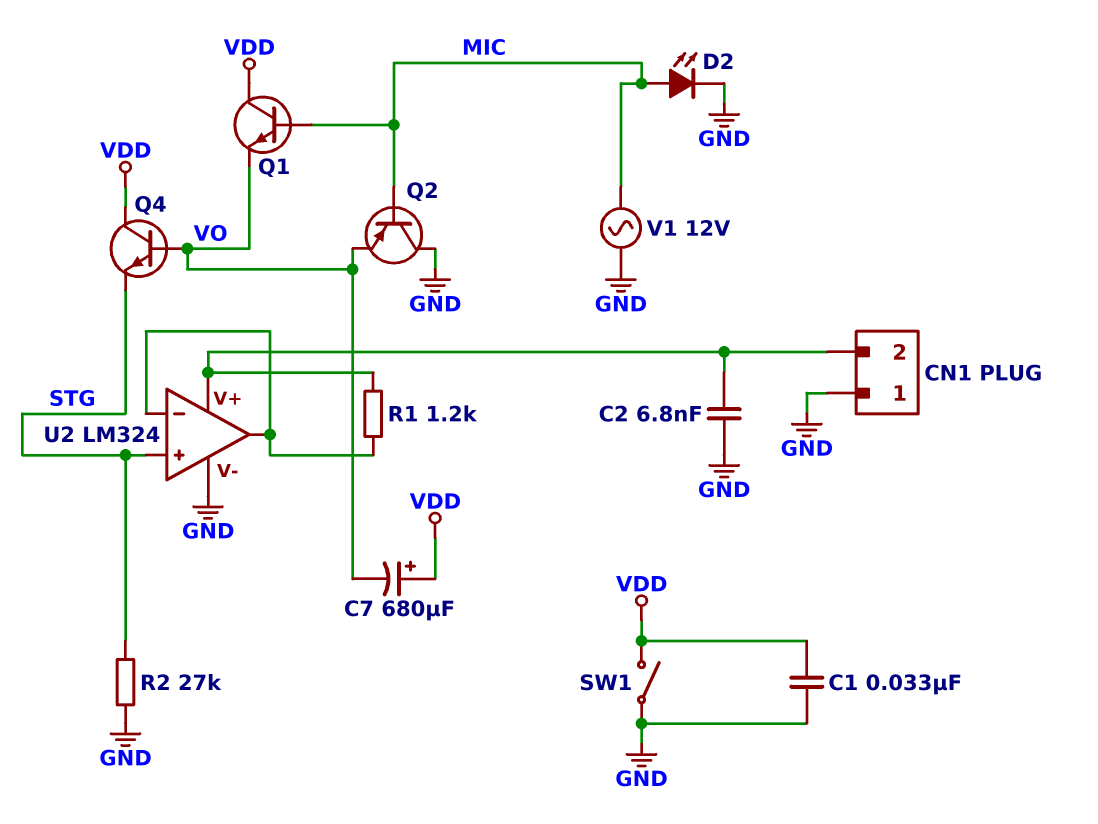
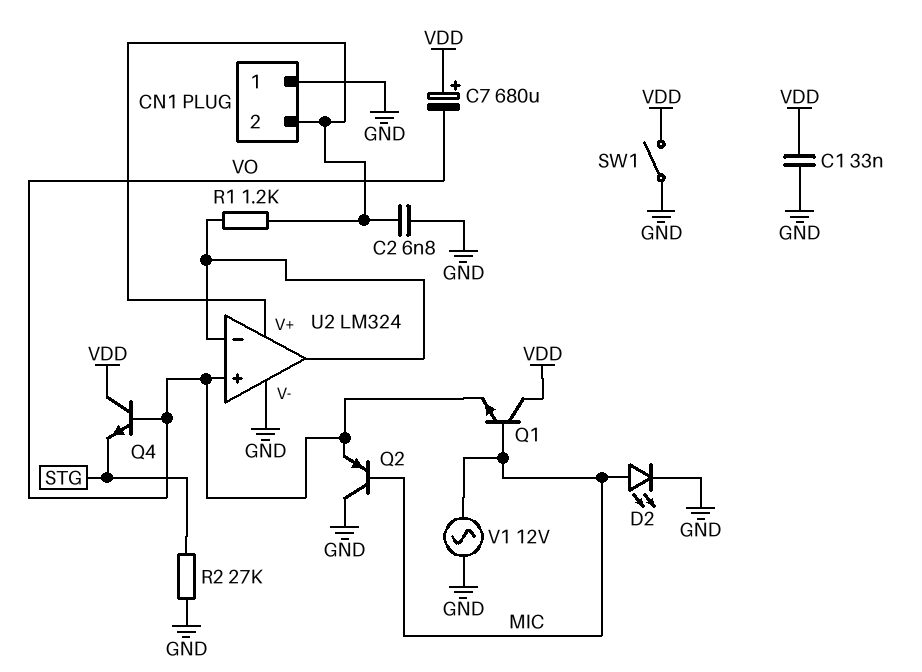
U2 pin in+: STG -> VO

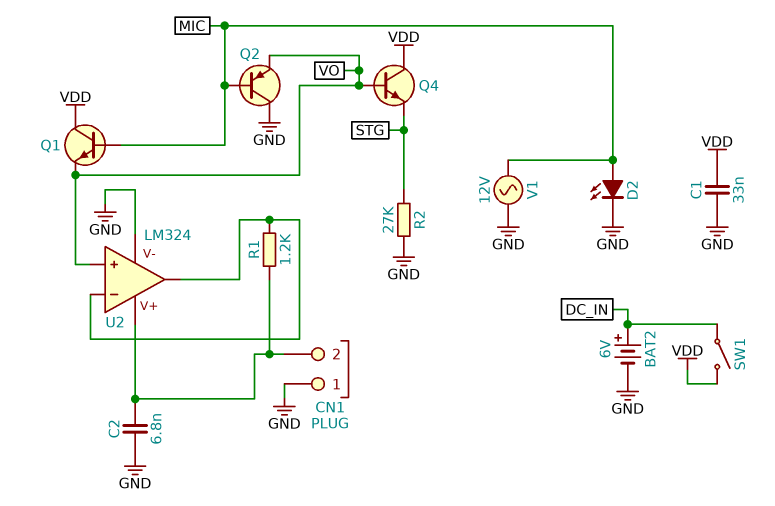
BAT2: none -> 6V (plus DC_IN, minus GND)
C7: 680uF (plus VDD, minus VO) -> none
SW1: switch (GND, VDD) -> switch (DC_IN, VDD)

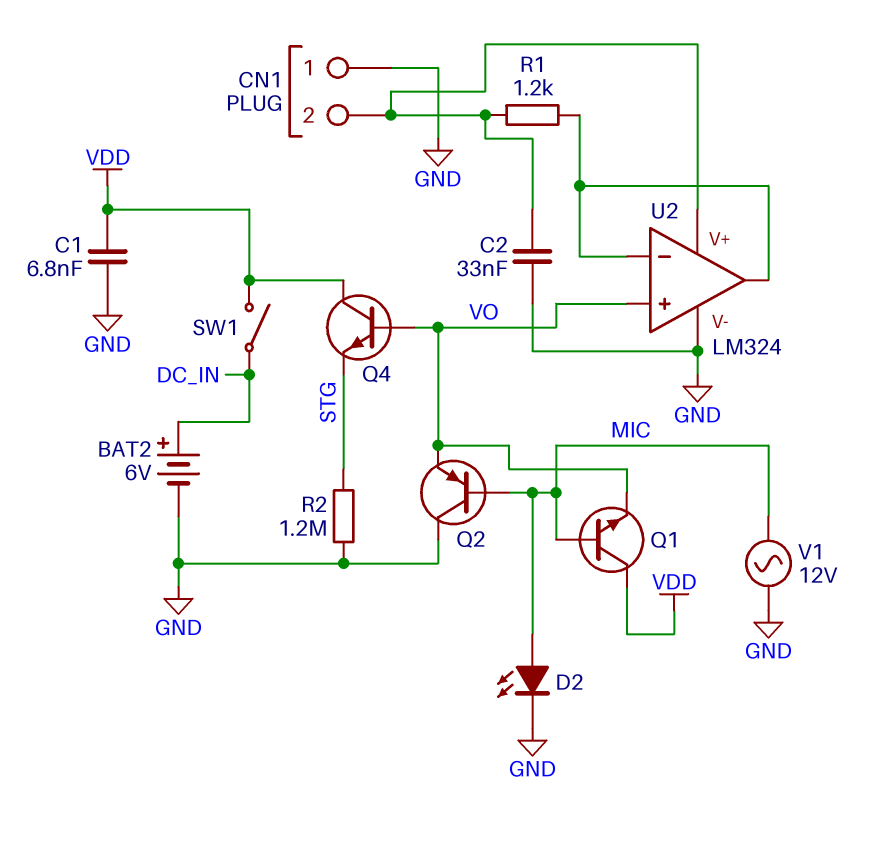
C1: 33nF (GND, VDD) -> 6.8nF (GND, VDD)
C2: 6.8nF (CN1/2, GND) -> 33nF (CN1/2, GND)
R2: 27k (GND, STG) -> 1.2M (GND, STG)

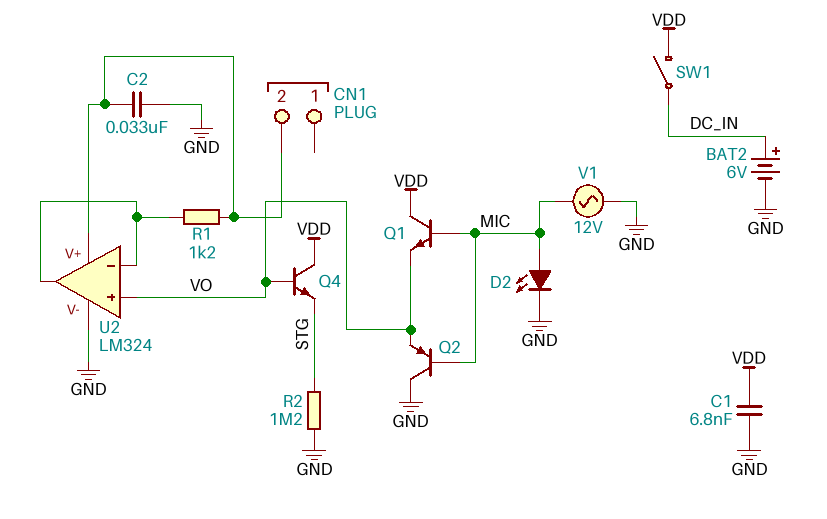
CN1 pin 1: GND -> none

